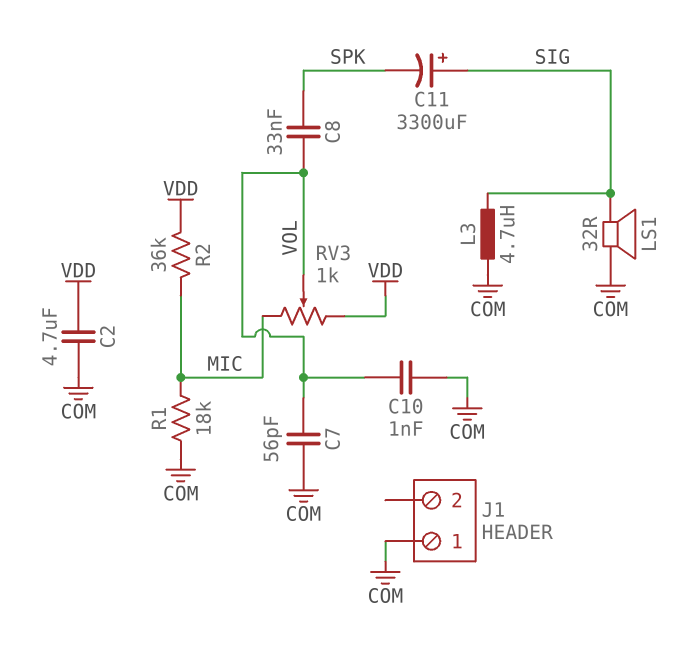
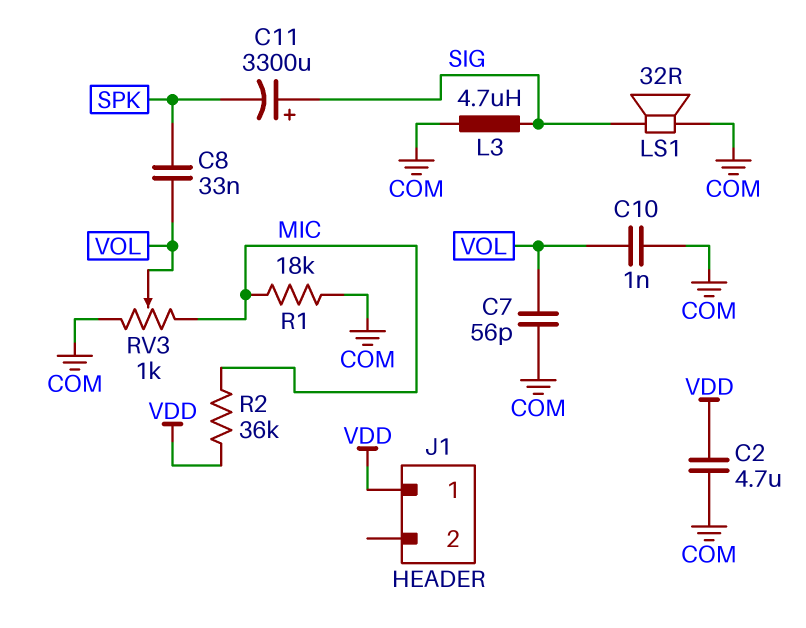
J1 pin 1: COM -> VDD
RV3: 1k (MIC, VDD, wiper VOL) -> 1k (COM, MIC, wiper VOL)

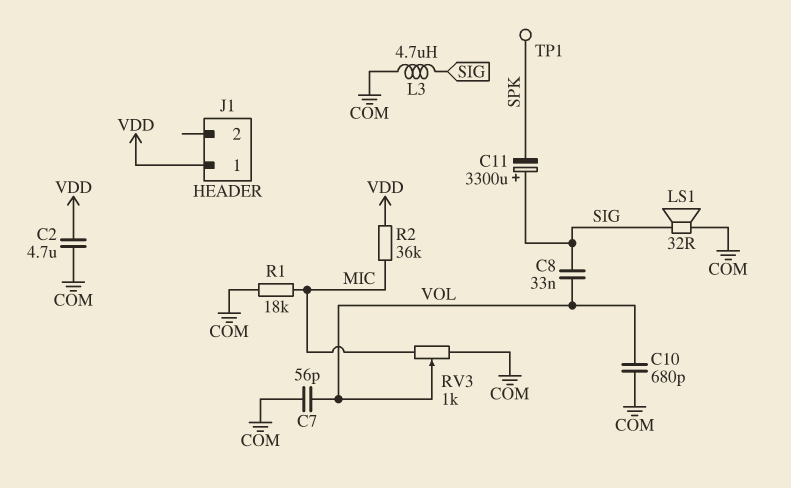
C8: 33nF (SPK, VOL) -> 33nF (SIG, VOL)
C10: 1nF (COM, VOL) -> 680pF (COM, VOL)
TP1: none -> test point (SPK)

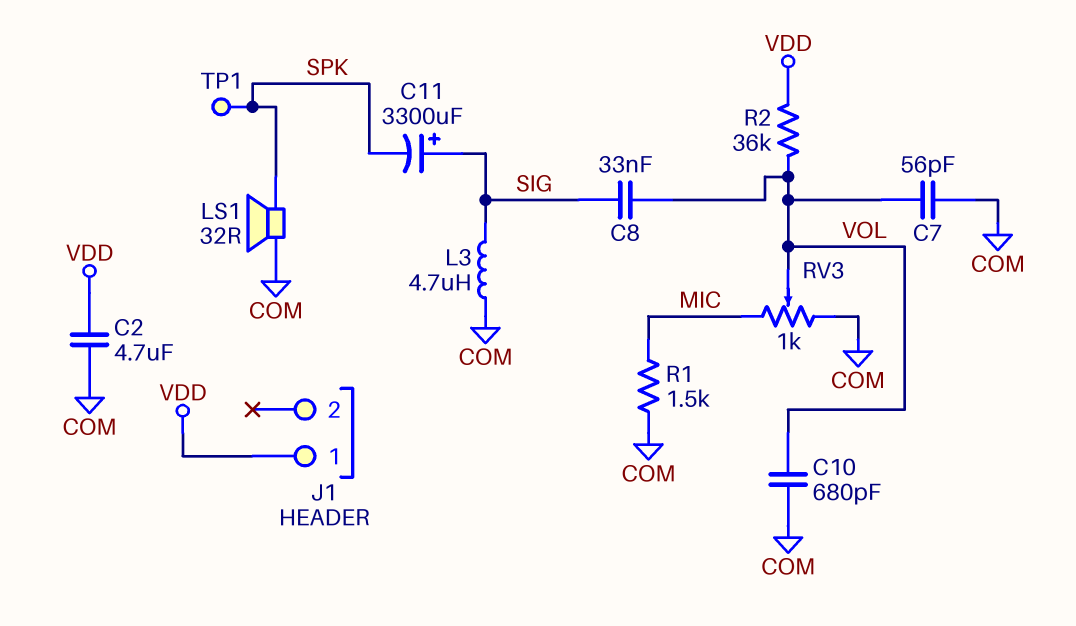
LS1: speaker 32R (COM, SIG) -> speaker 32R (COM, SPK)
R1: 18k (COM, MIC) -> 1.5k (COM, MIC)
R2: 36k (MIC, VDD) -> 36k (VDD, VOL)

